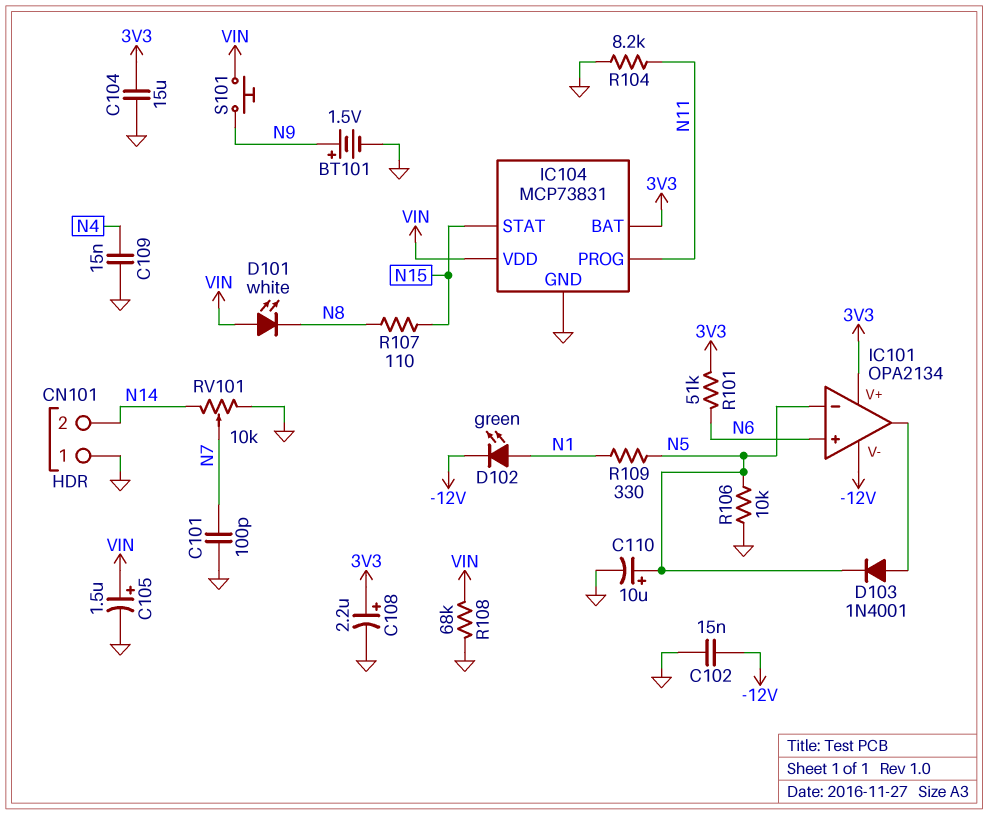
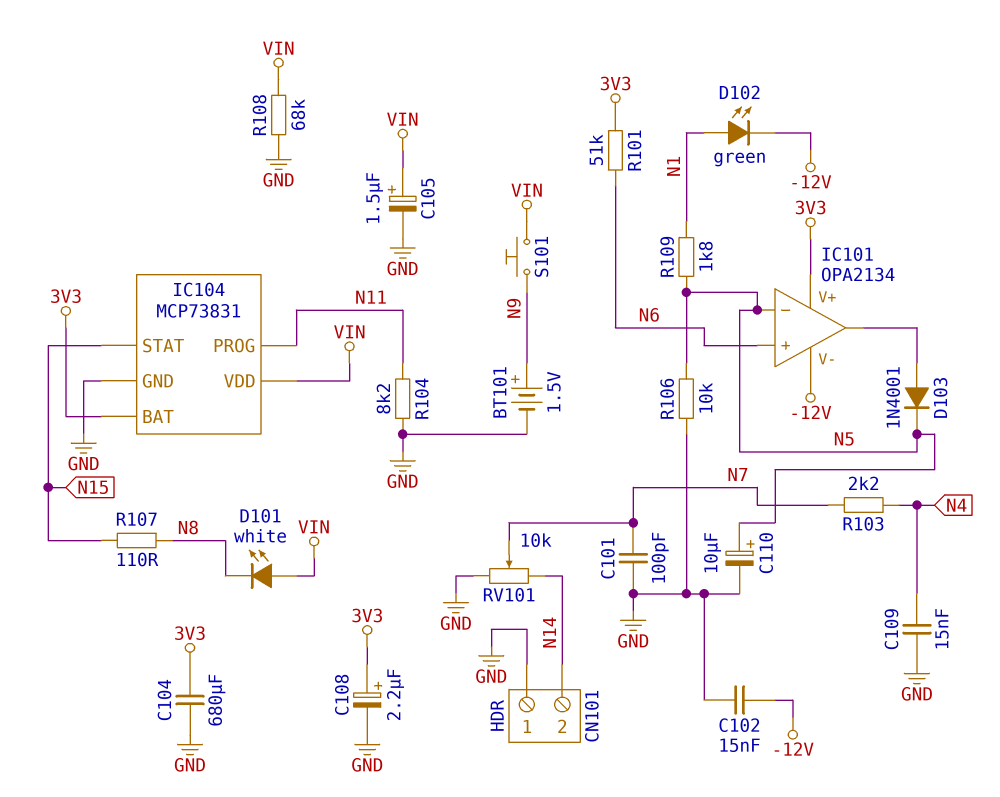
C104: 15uF (3V3, GND) -> 680uF (3V3, GND)
R103: none -> 2.2k (N4, N7)
R109: 330 (N1, N5) -> 1.8k (N1, N5)

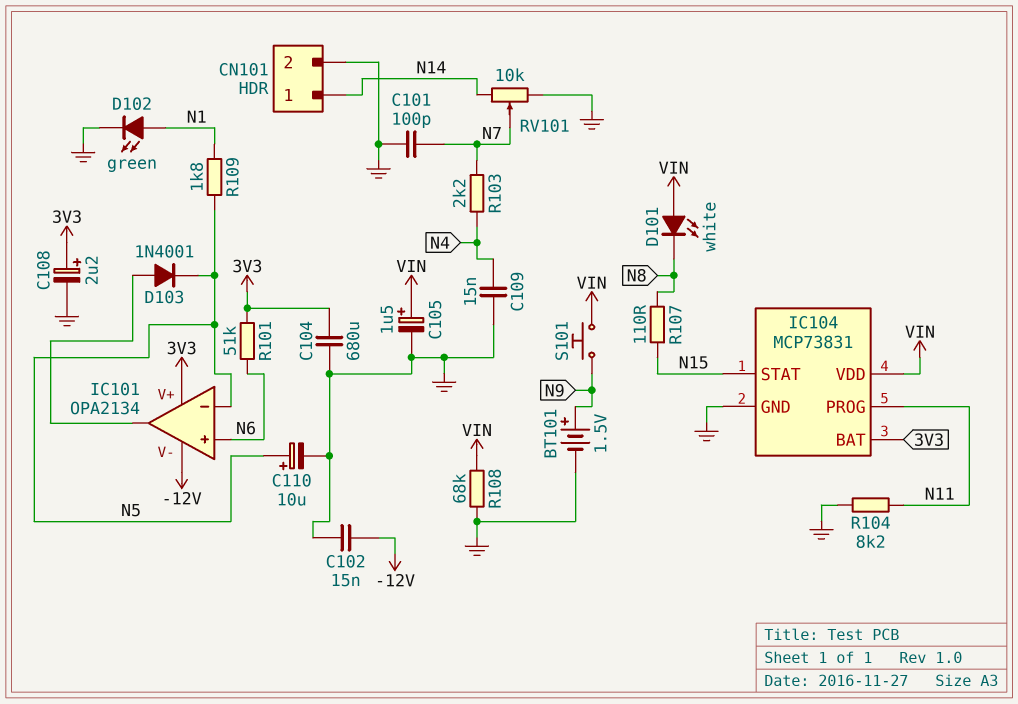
CN101 pin 1: GND -> N14
CN101 pin 2: N14 -> GND
D102: LED green (A N1, K -12V) -> LED green (A N1, K GND)
R106: 10k (GND, N5) -> none

